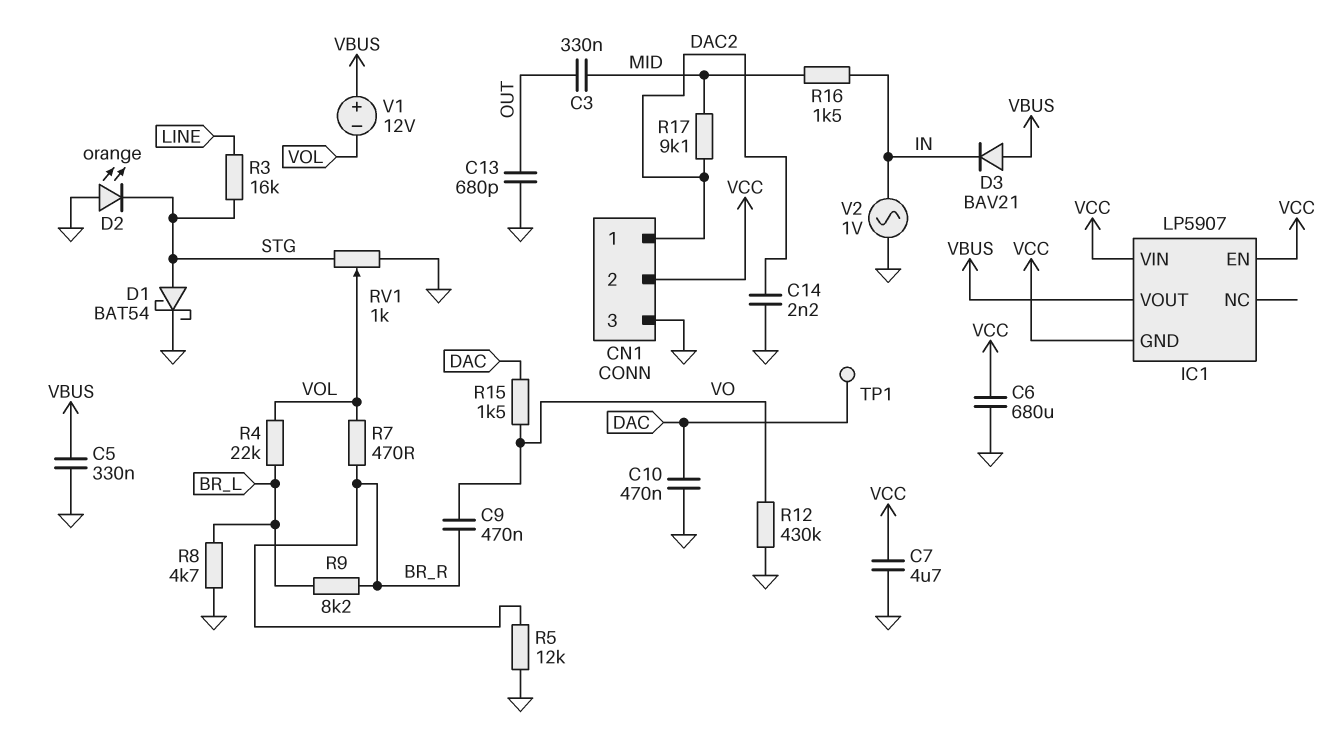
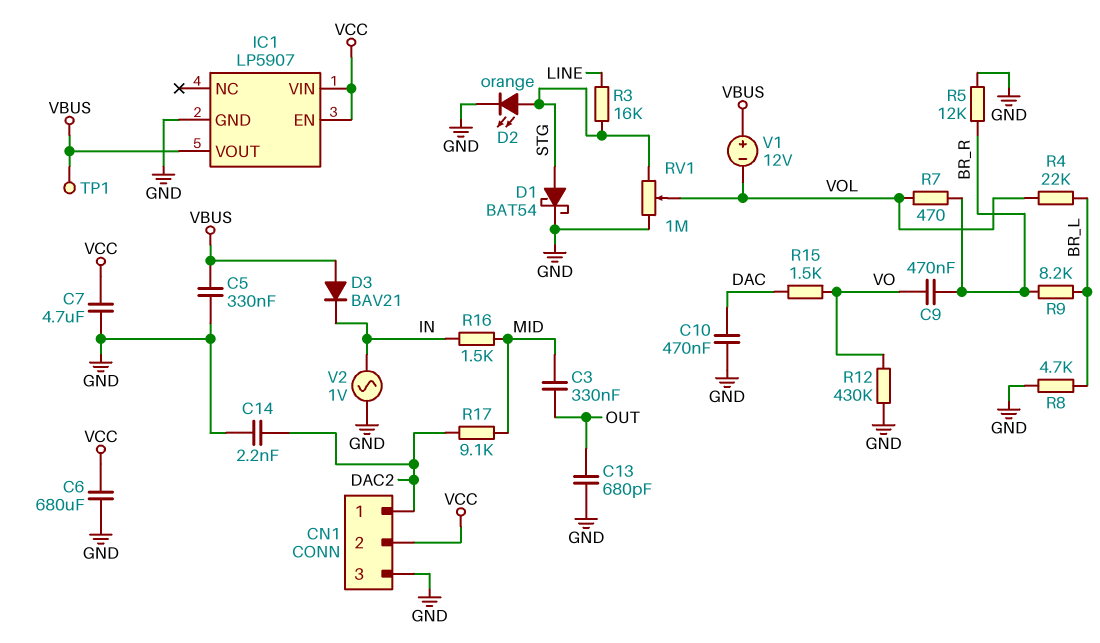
D2: LED orange (A GND, K STG) -> LED orange (A STG, K GND)
IC1 pin GND: VCC -> GND
RV1: 1k (GND, STG, wiper VOL) -> 1M (GND, STG, wiper VOL)
TP1: test point (DAC) -> test point (VBUS)

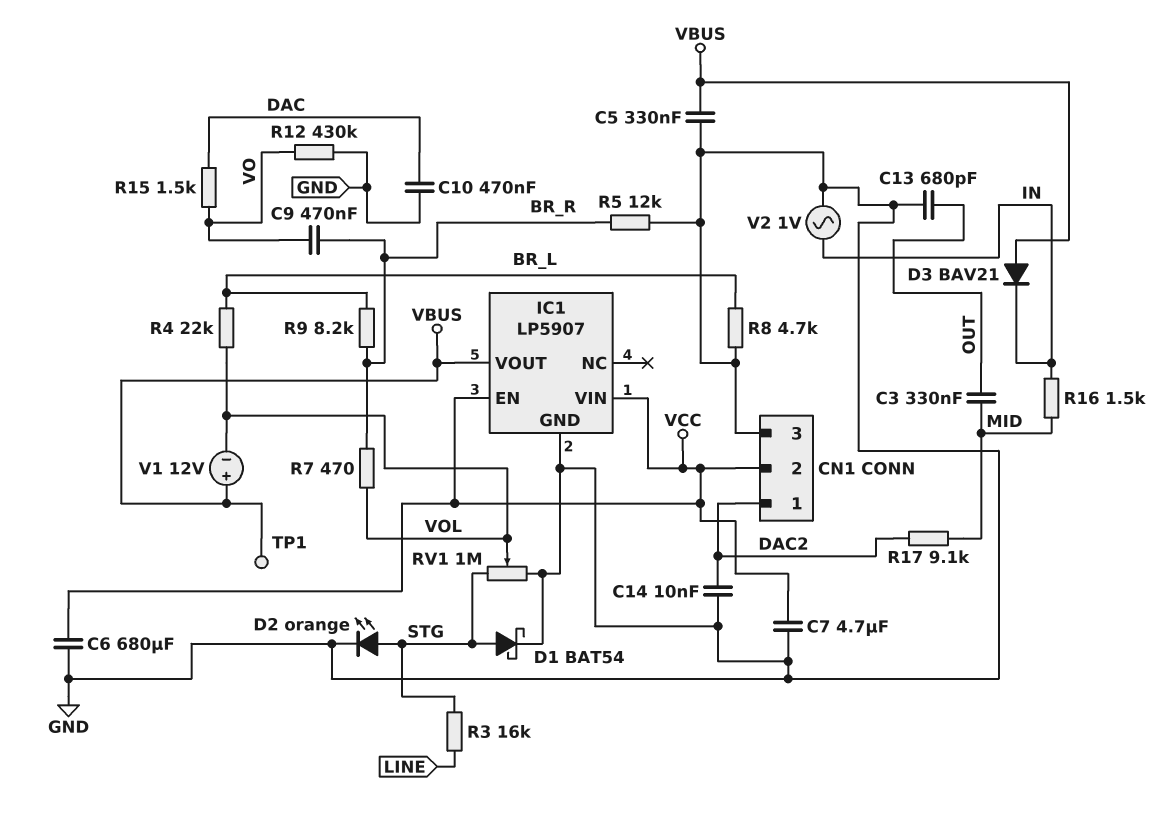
C14: 2.2nF (DAC2, GND) -> 10nF (DAC2, GND)

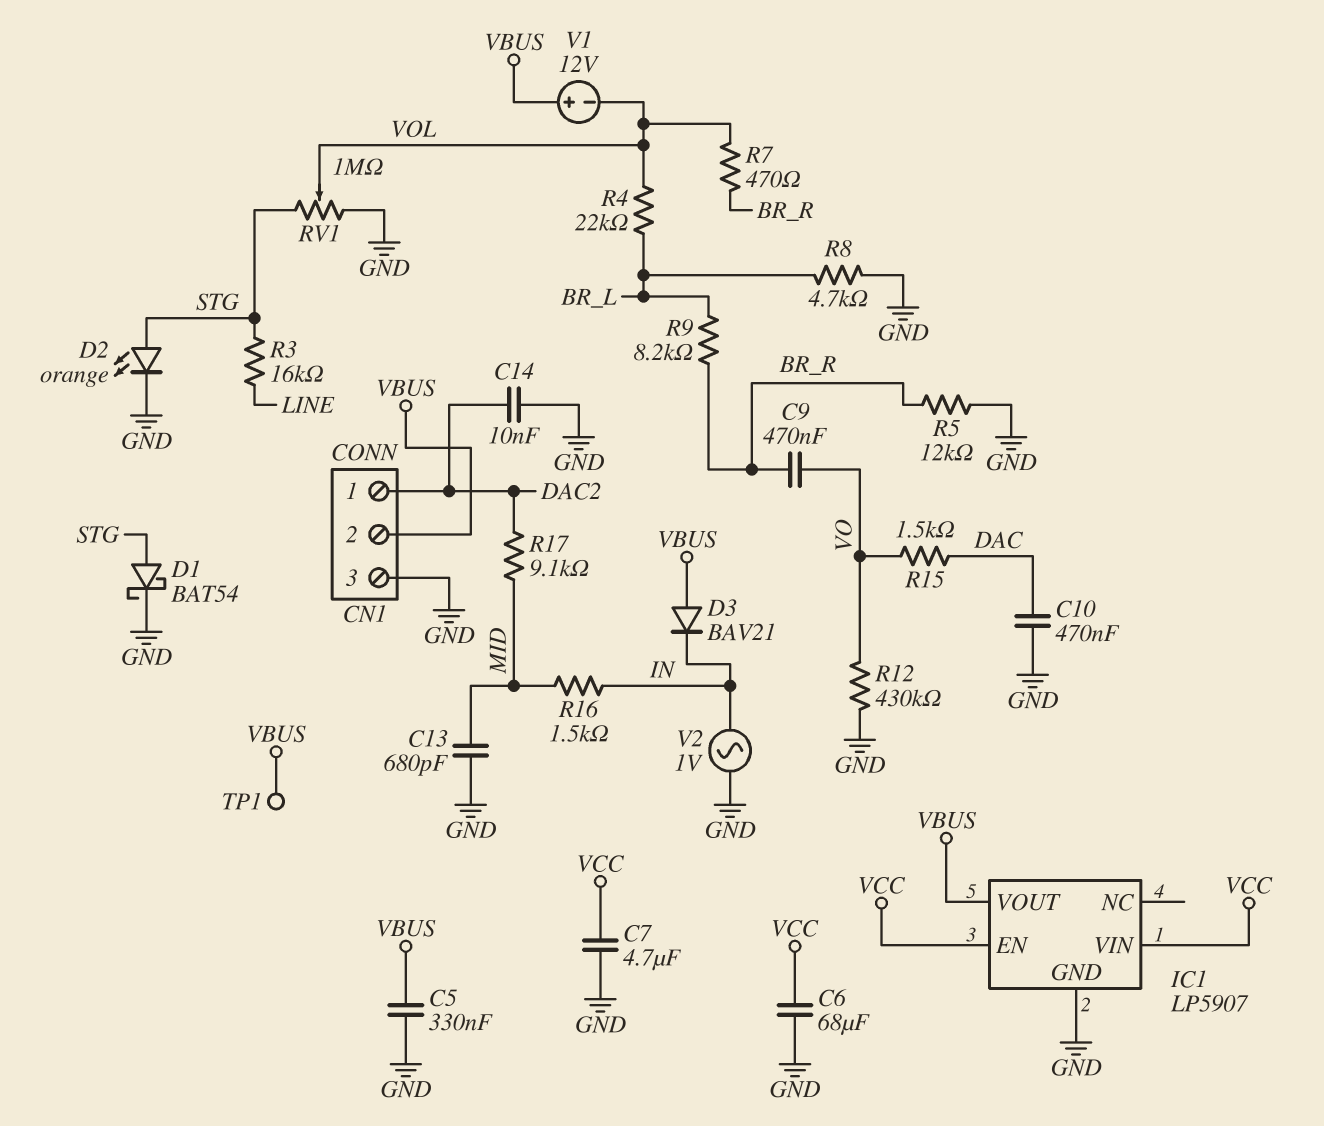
C3: 330nF (MID, OUT) -> none
C6: 680uF (GND, VCC) -> 68uF (GND, VCC)
C13: 680pF (GND, OUT) -> 680pF (GND, MID)
CN1 pin 2: VCC -> VBUS

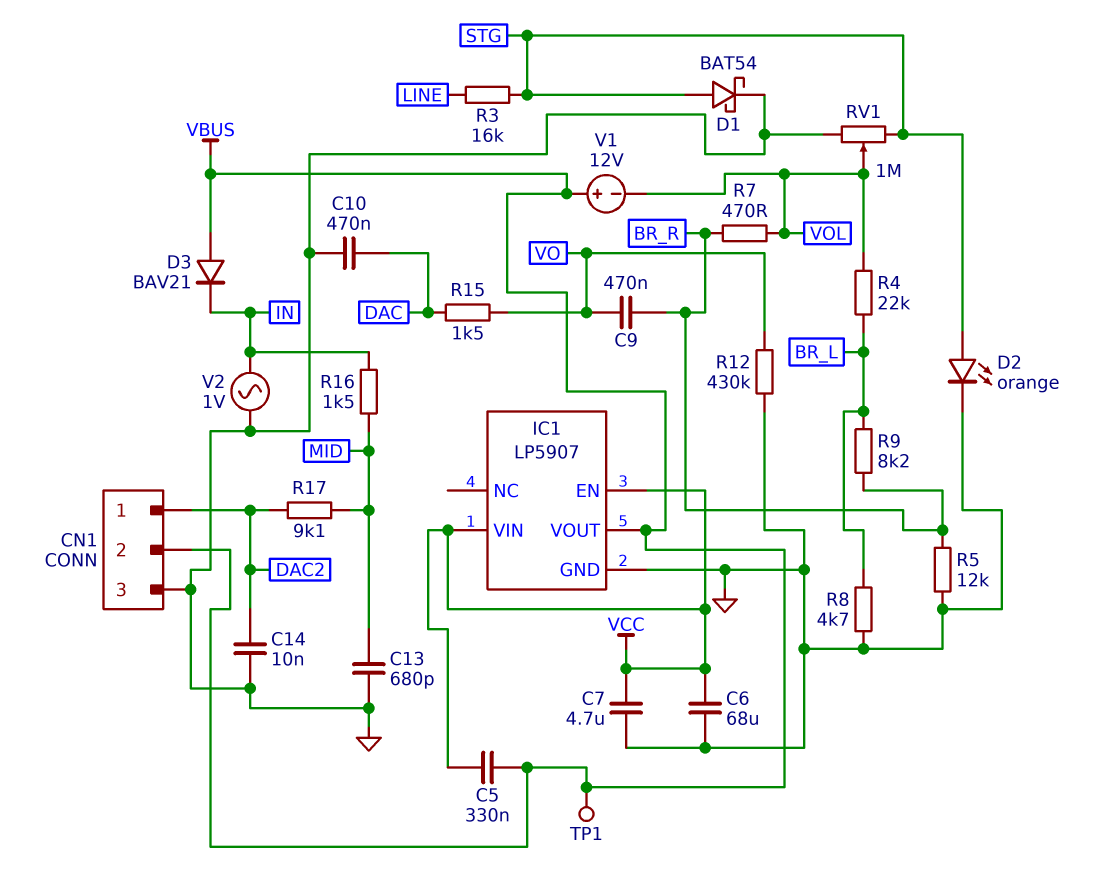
C5: 330nF (GND, VBUS) -> 330nF (VBUS, VCC)

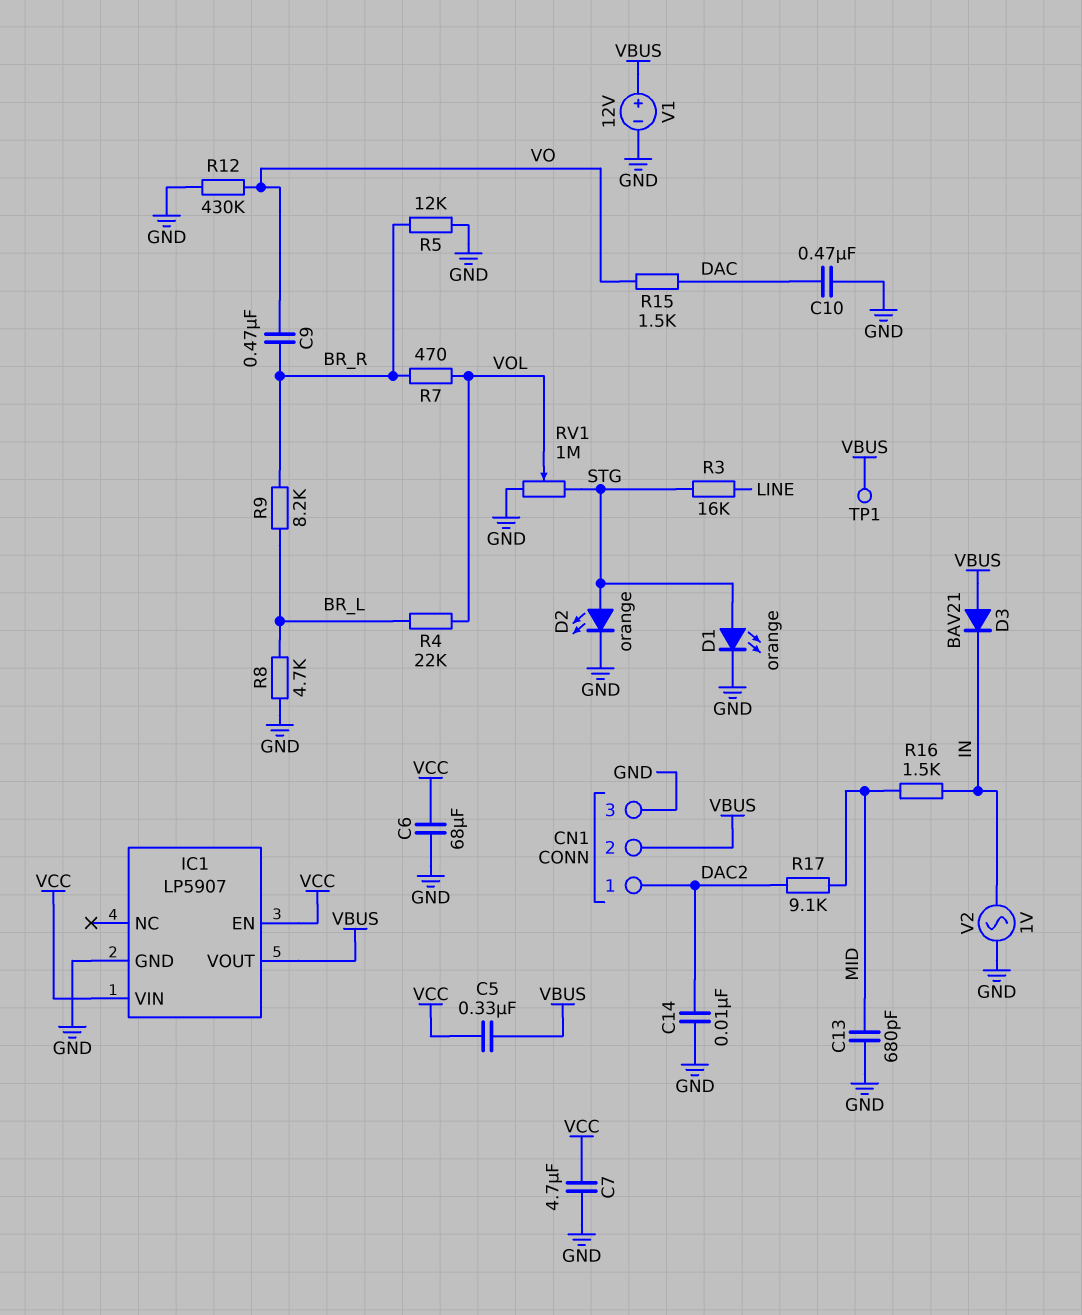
D1: schottky BAT54 (A STG, K GND) -> LED orange (A STG, K GND)
V1: 12V (plus VBUS, minus VOL) -> 12V (plus VBUS, minus GND)

